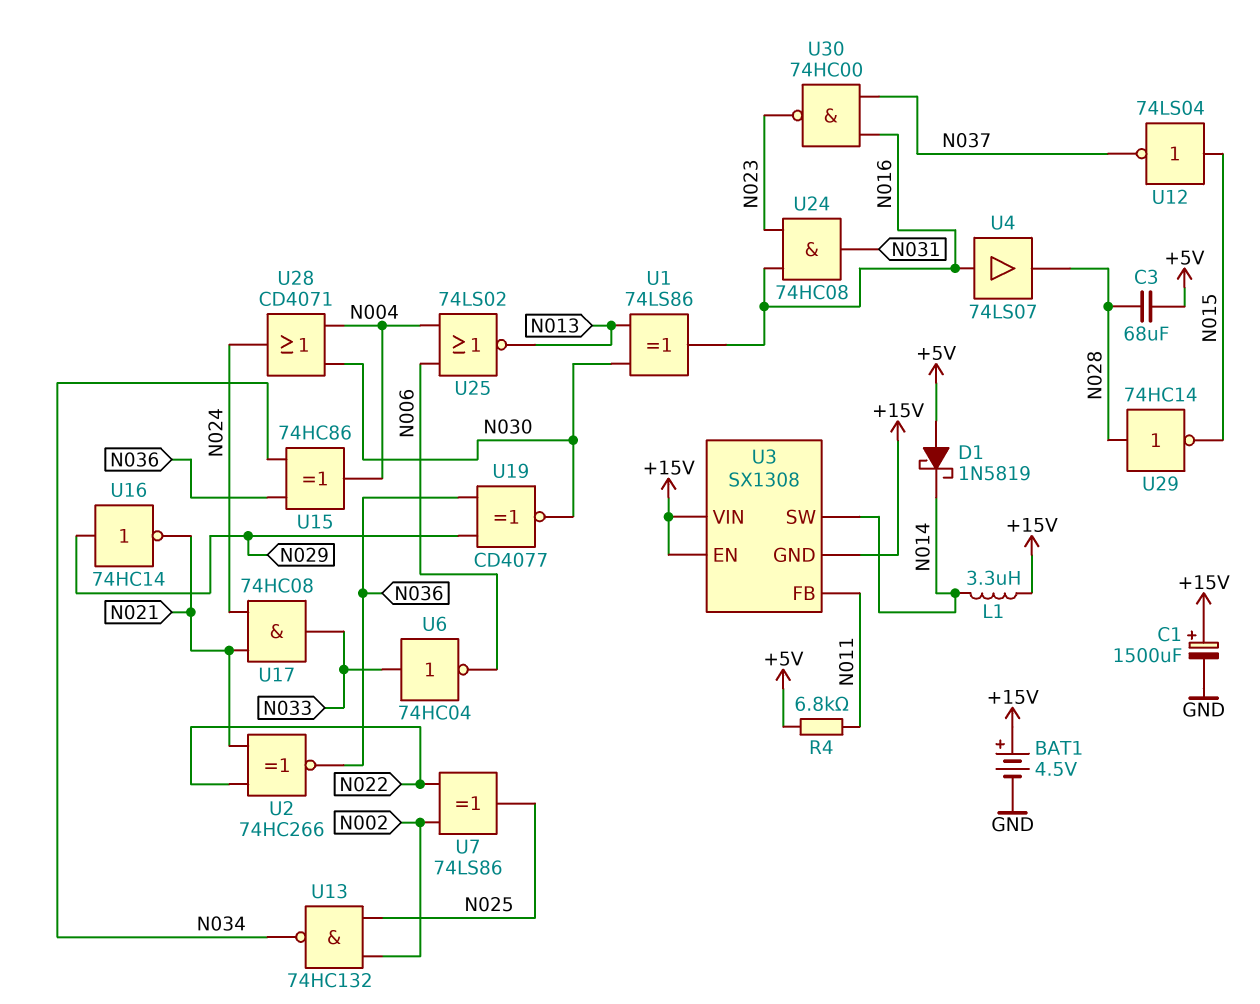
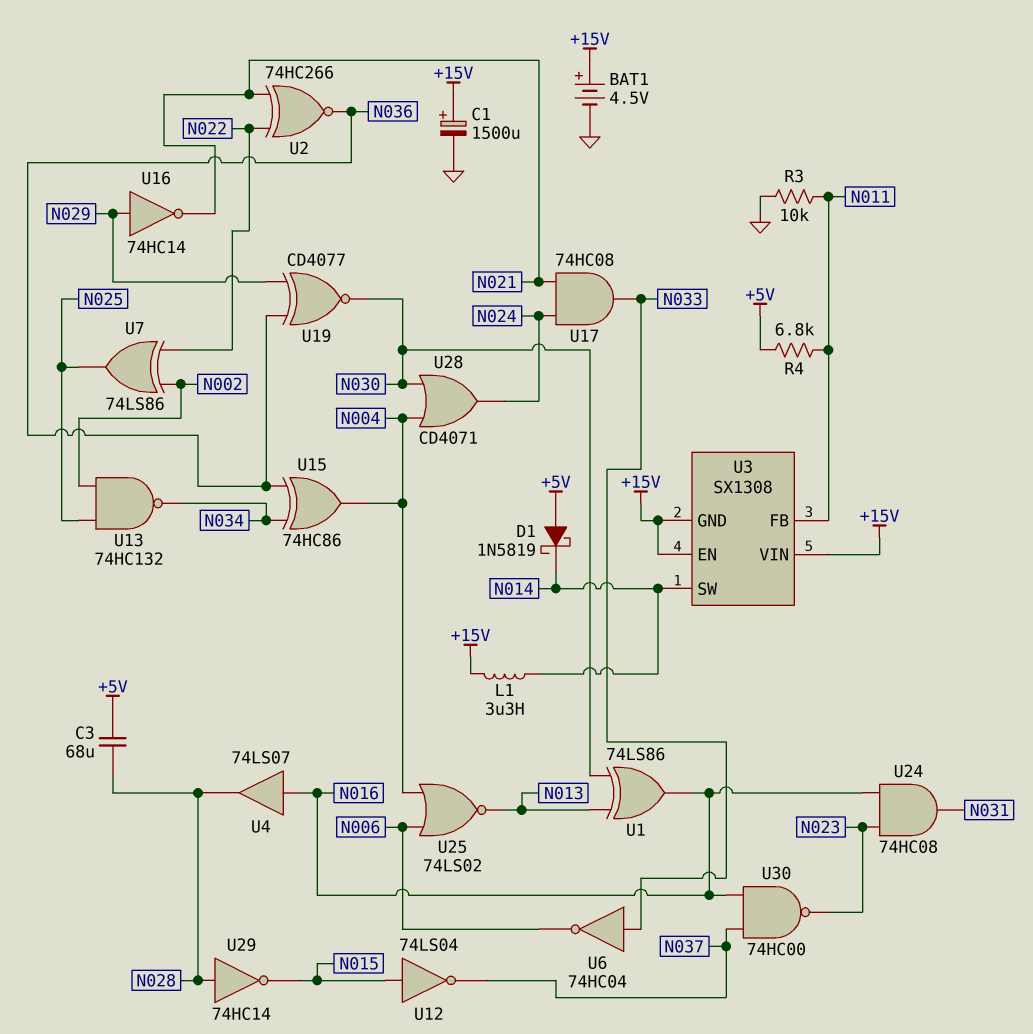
R3: none -> 10k (GND, N011)

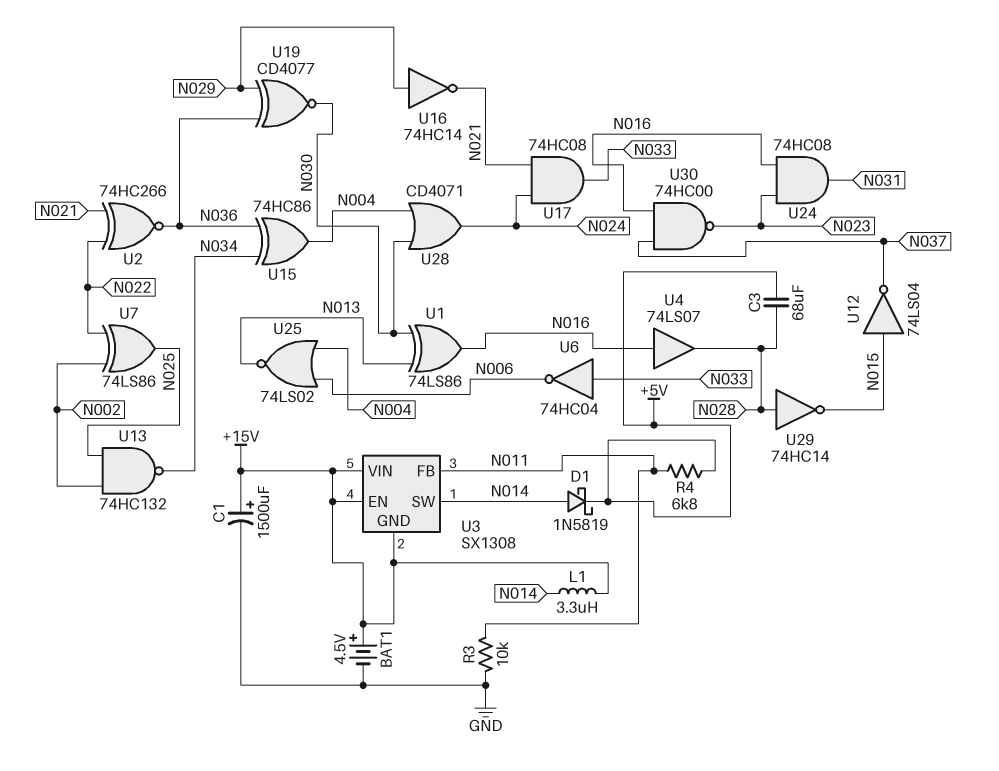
D1: schottky 1N5819 (A +5V, K N014) -> schottky 1N5819 (A N014, K +5V)

